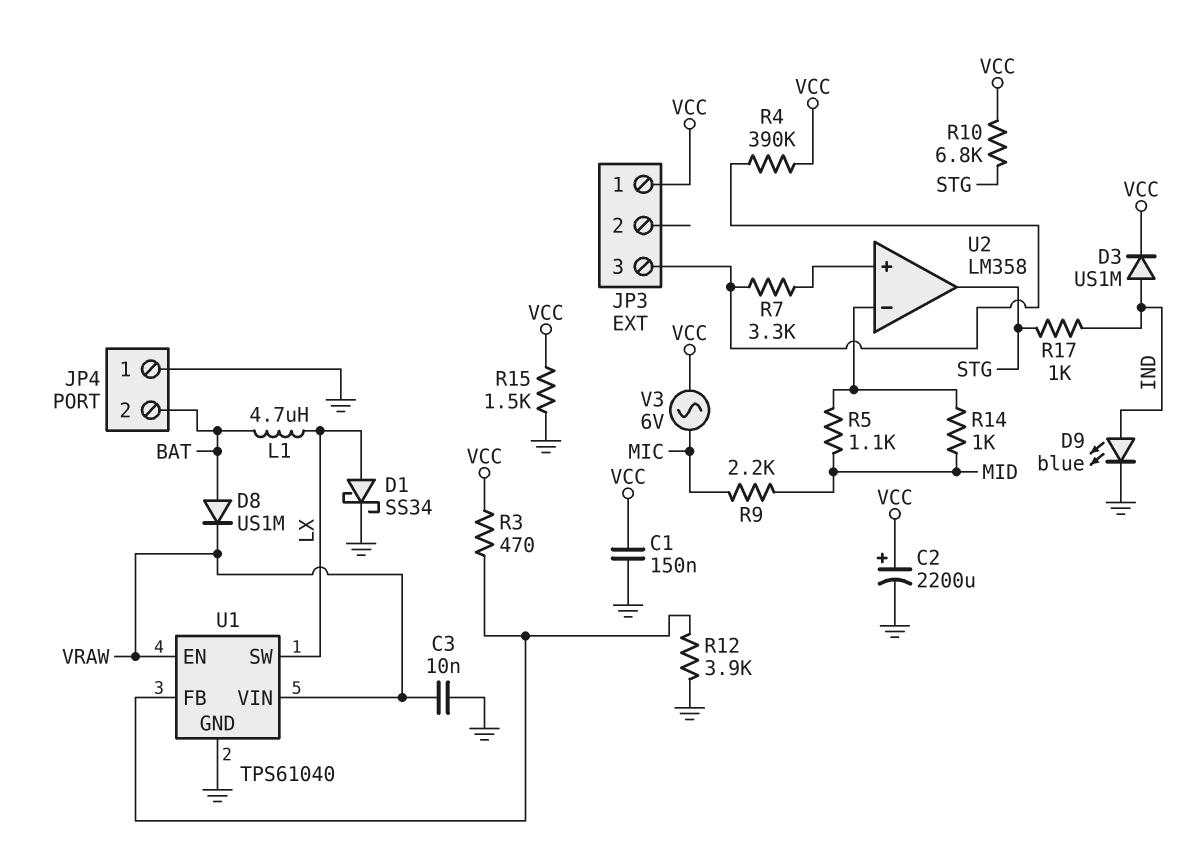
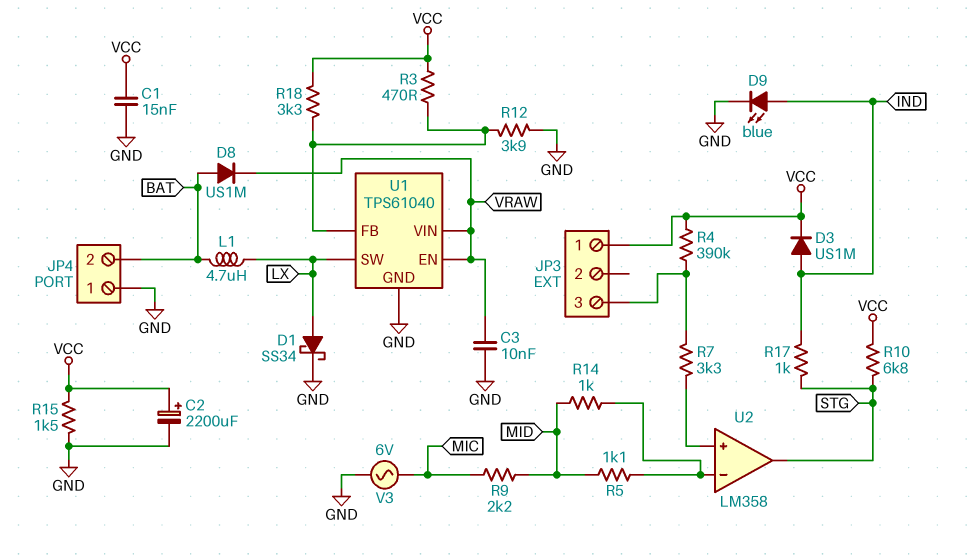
C1: 150nF (GND, VCC) -> 15nF (GND, VCC)
R18: none -> 3.3k (U1/FB, VCC)
V3: AC 6V (MIC, VCC) -> AC 6V (GND, MIC)

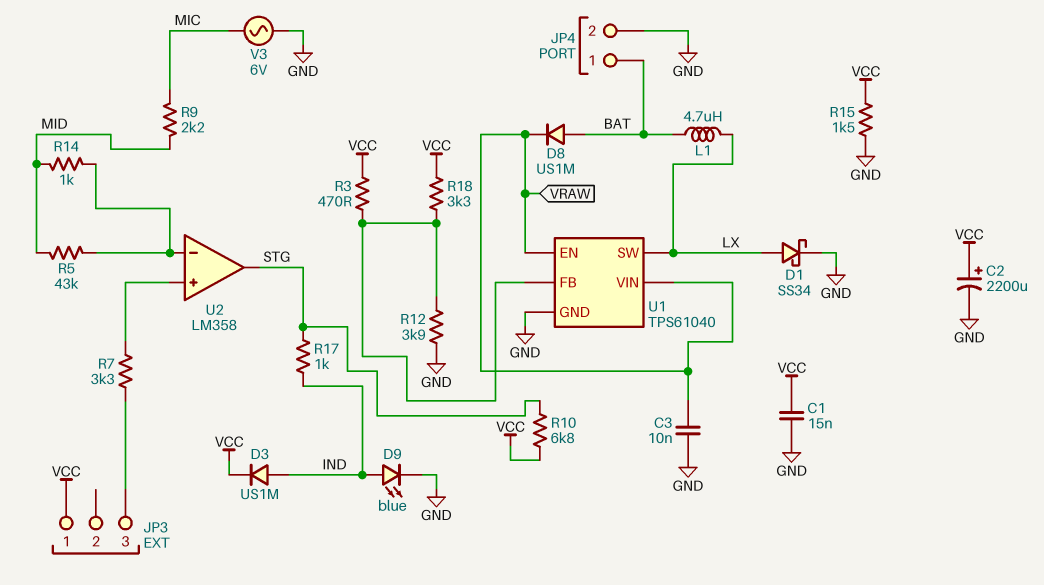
JP4 pin 1: GND -> BAT
JP4 pin 2: BAT -> GND
R4: 390k (JP3/3, VCC) -> none
R5: 1.1k (MID, U2/in-) -> 43k (MID, U2/in-)

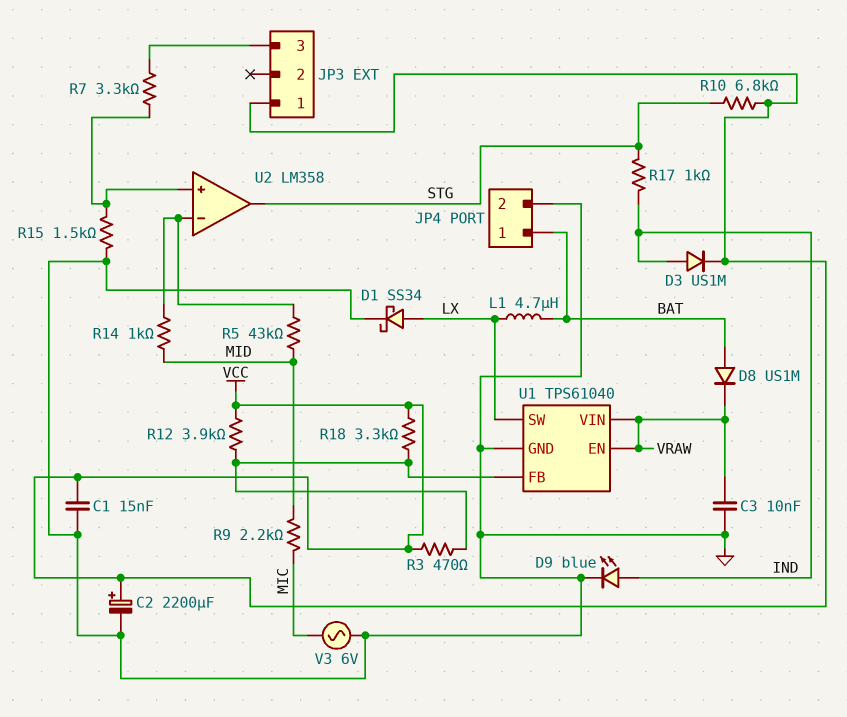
R12: 3.9k (GND, U1/FB) -> 3.9k (U1/FB, VCC)
R15: 1.5k (GND, VCC) -> 1.5k (GND, U2/in+)

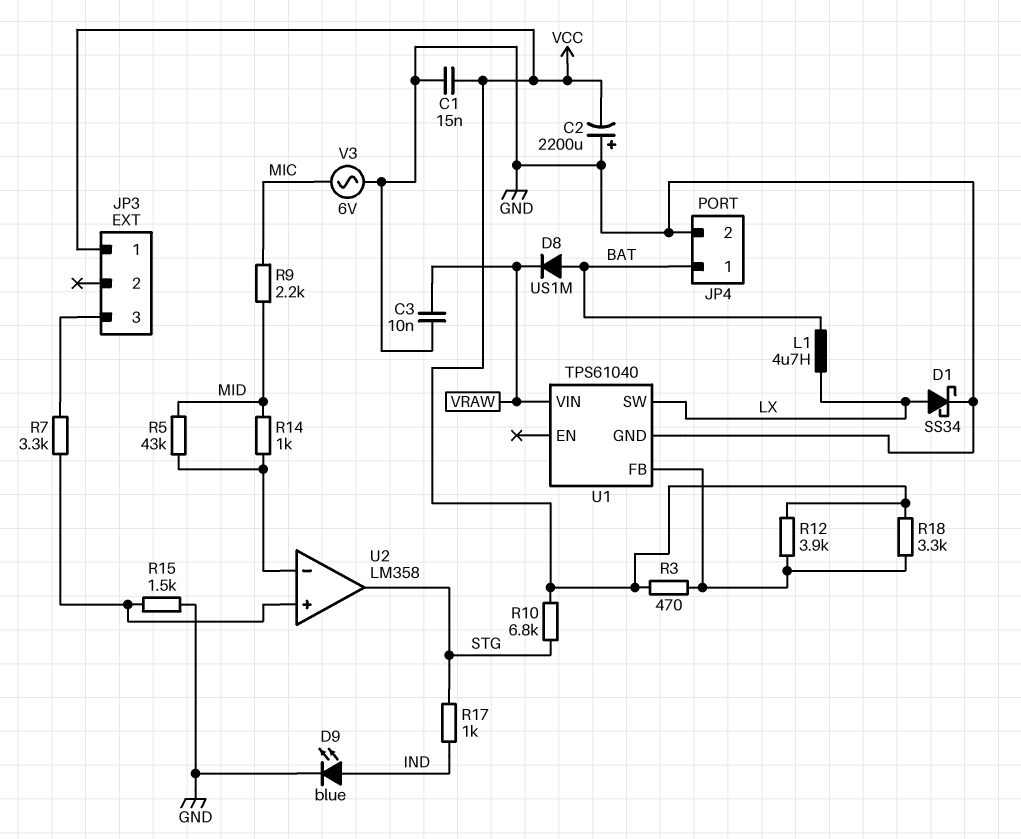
C2: 2200uF (plus VCC, minus GND) -> 2200uF (plus GND, minus VCC)
D3: diode US1M (A IND, K VCC) -> none
U1 pin EN: VRAW -> none

